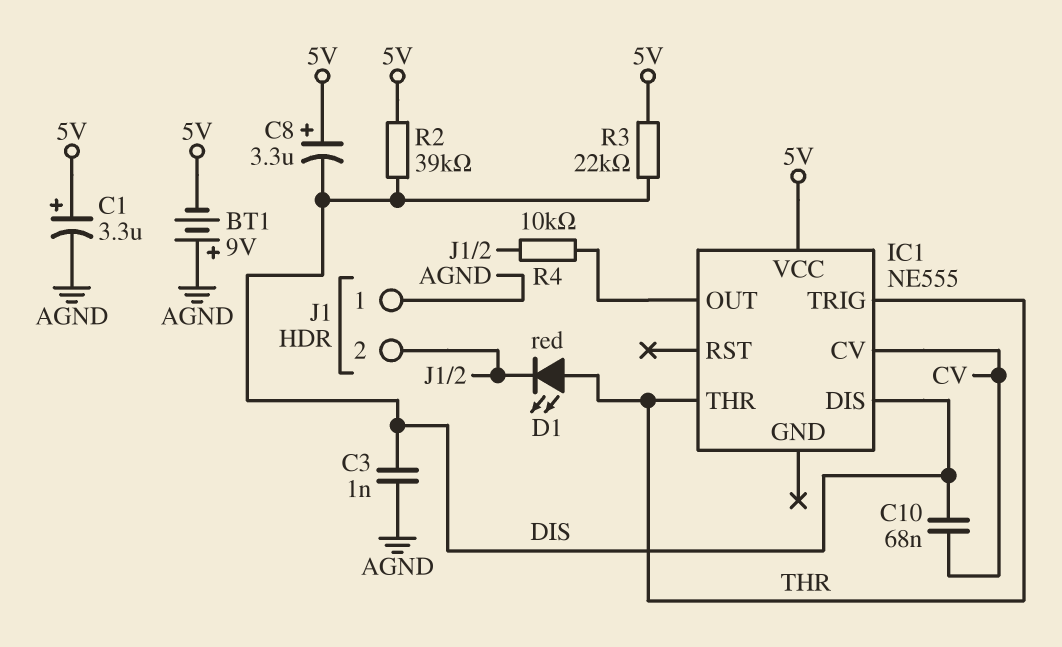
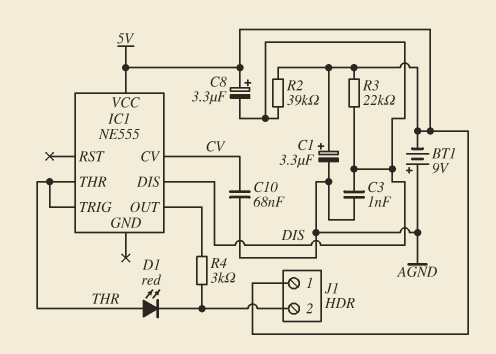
C10: 68nF (CV, DIS) -> 68nF (AGND, CV)
J1 pin 1: AGND -> 5V
R4: 10k (IC1/OUT, J1/2) -> 3k (IC1/OUT, J1/2)

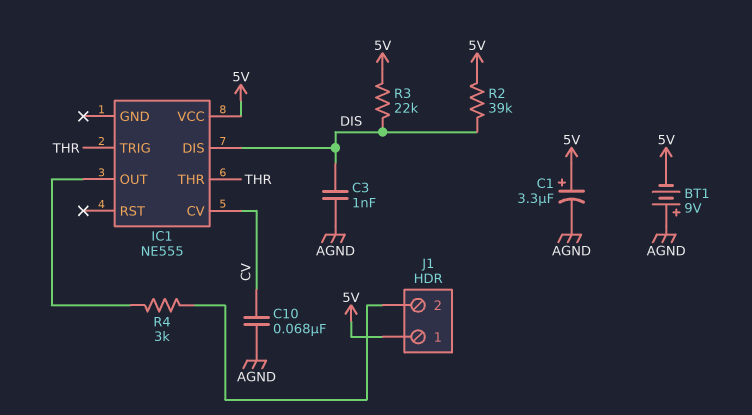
C8: 3.3uF (plus 5V, minus DIS) -> none
D1: LED red (A THR, K J1/2) -> none

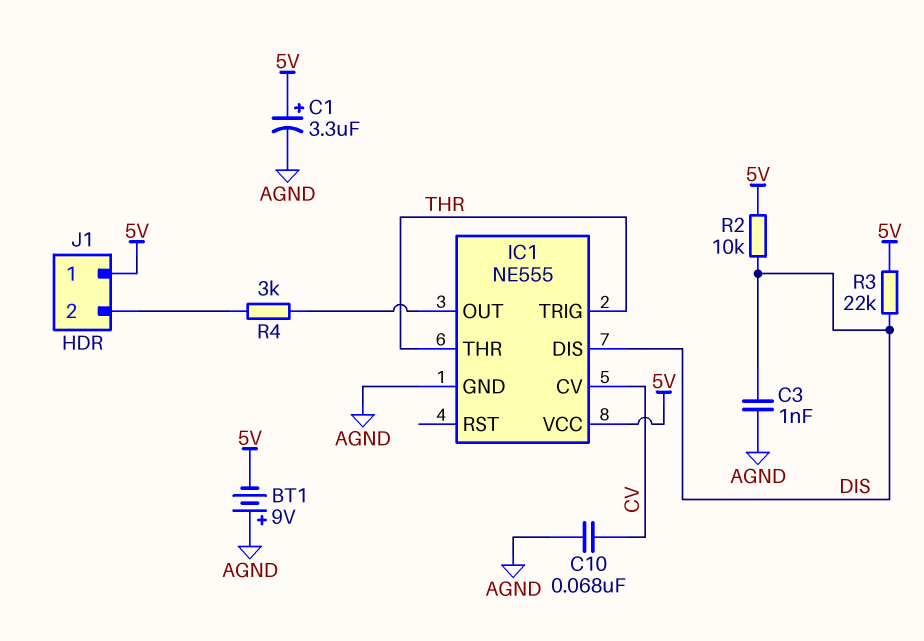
IC1 pin GND: none -> AGND
R2: 39k (5V, DIS) -> 10k (5V, DIS)

